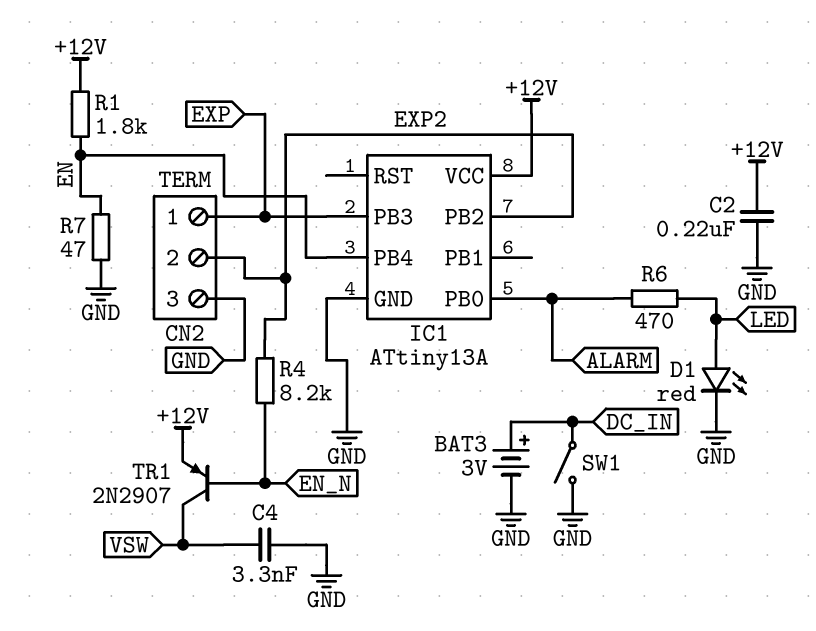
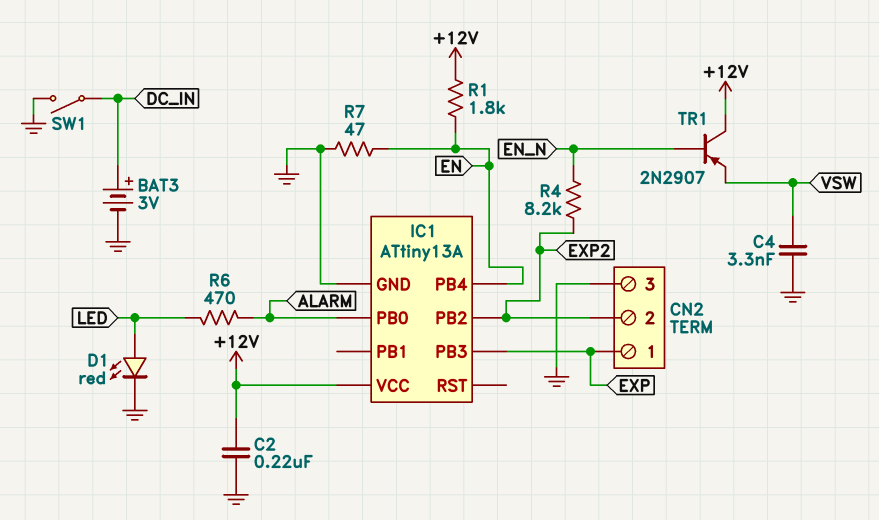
TR1: PNP 2N2907 (B EN_N, C VSW, E +12V) -> PNP 2N2907 (B EN_N, C +12V, E VSW)

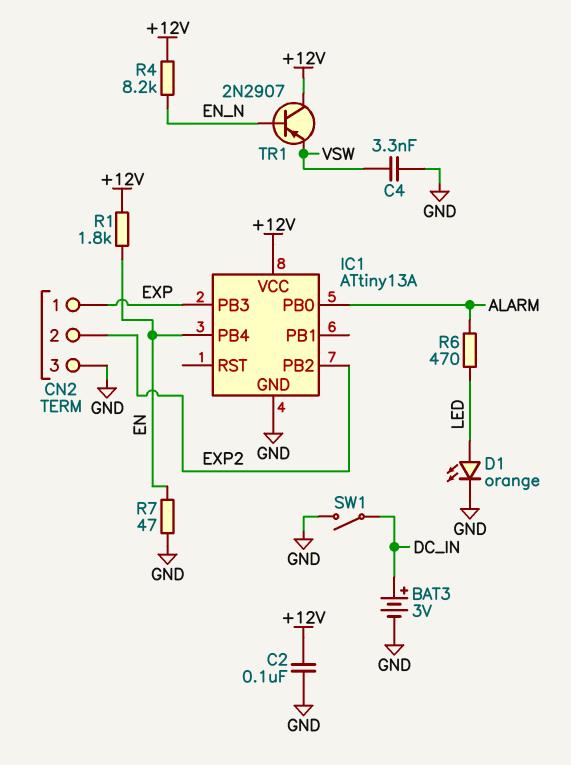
C2: 220nF (+12V, GND) -> 100nF (+12V, GND)
D1: LED red (A LED, K GND) -> LED orange (A LED, K GND)
R4: 8.2k (EN_N, EXP2) -> 8.2k (+12V, EN_N)

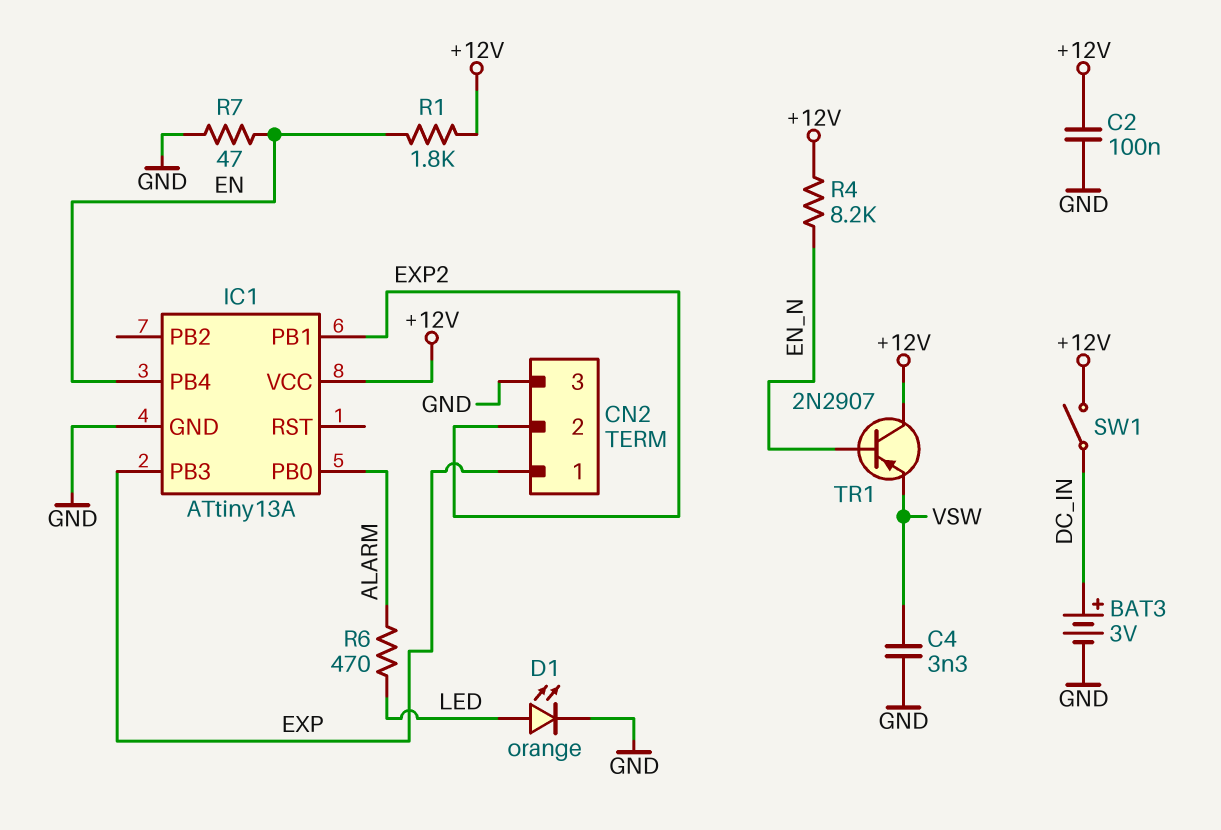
IC1 pin PB1: none -> EXP2
IC1 pin PB2: EXP2 -> none
SW1: switch (DC_IN, GND) -> switch (+12V, DC_IN)

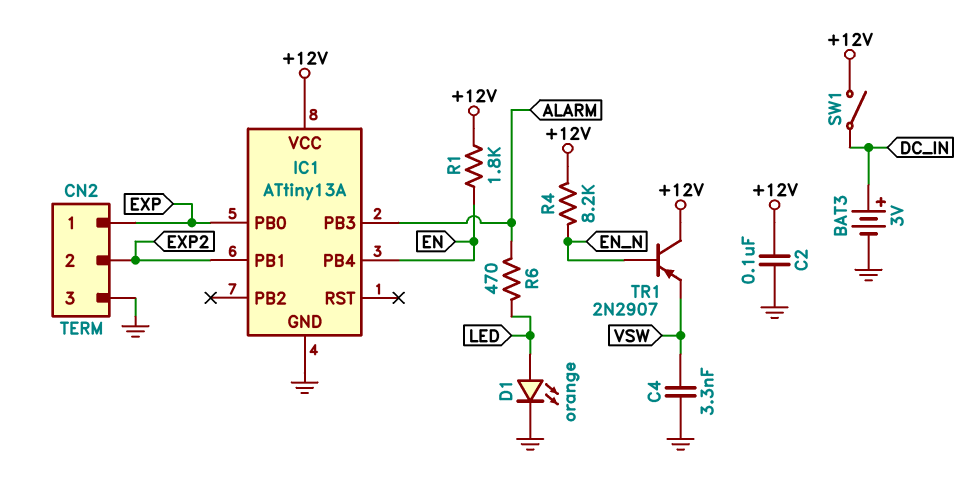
IC1 pin PB0: ALARM -> EXP
IC1 pin PB3: EXP -> ALARM
R7: 47 (EN, GND) -> none

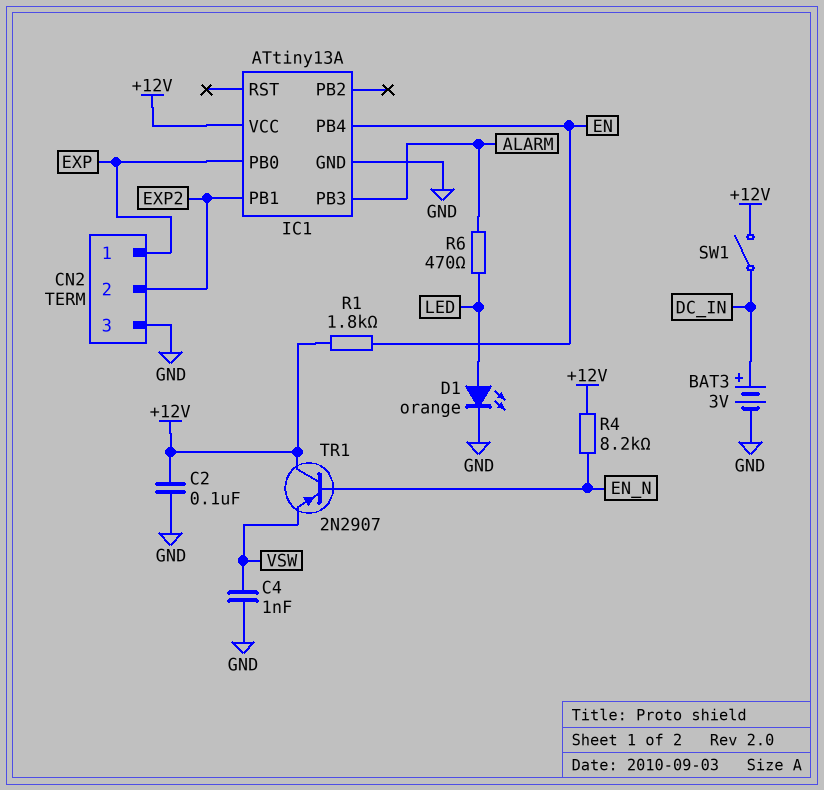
C4: 3.3nF (GND, VSW) -> 1nF (GND, VSW)

